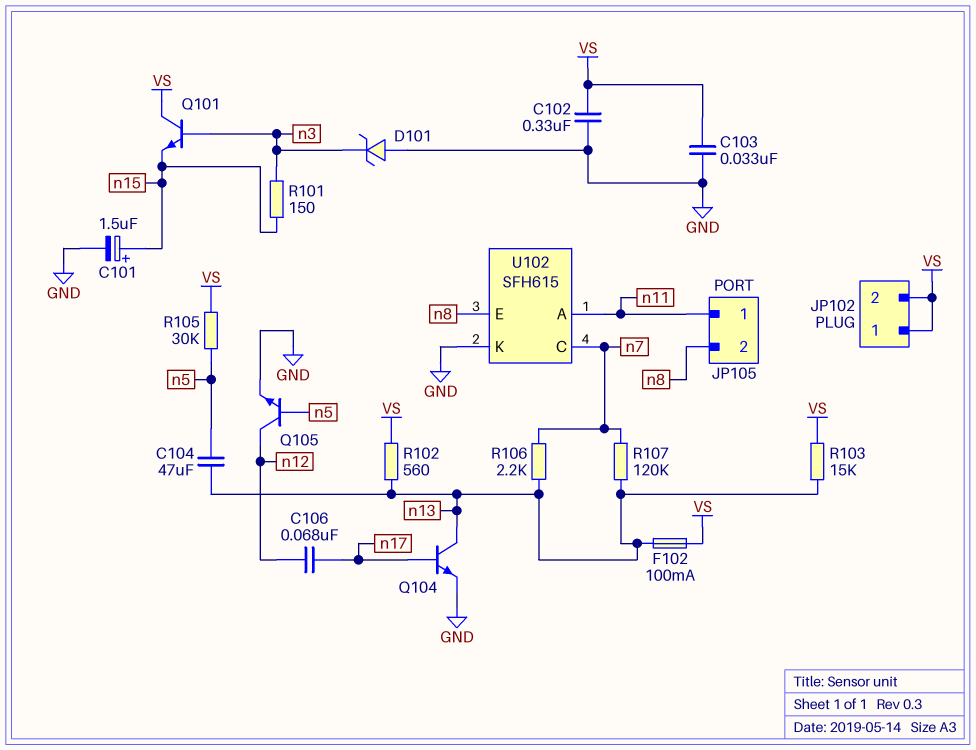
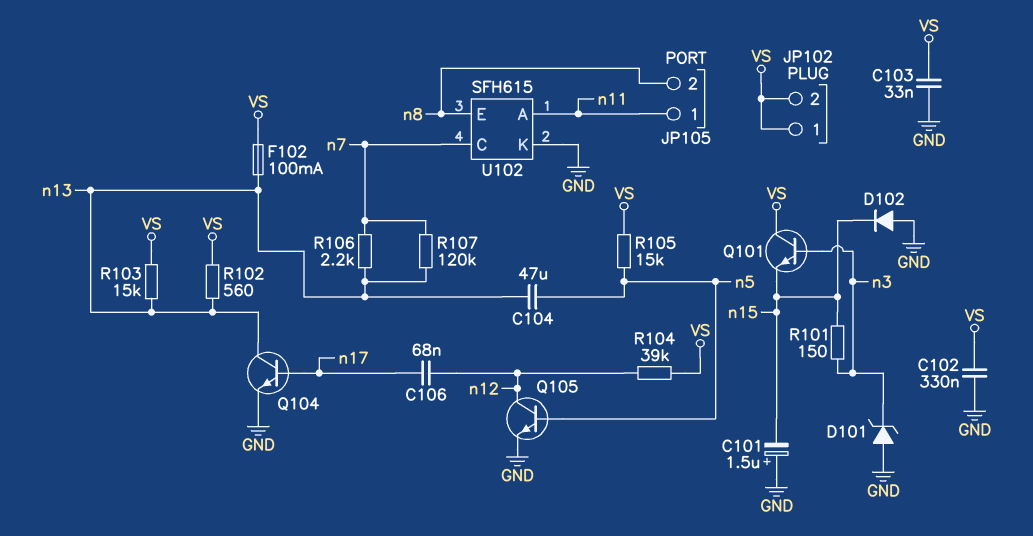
C101: 1.5uF (plus n15, minus GND) -> 1.5uF (plus GND, minus n15)
D102: none -> diode (A GND, K n15)
R104: none -> 39k (VS, n12)
R105: 30k (VS, n5) -> 15k (VS, n5)

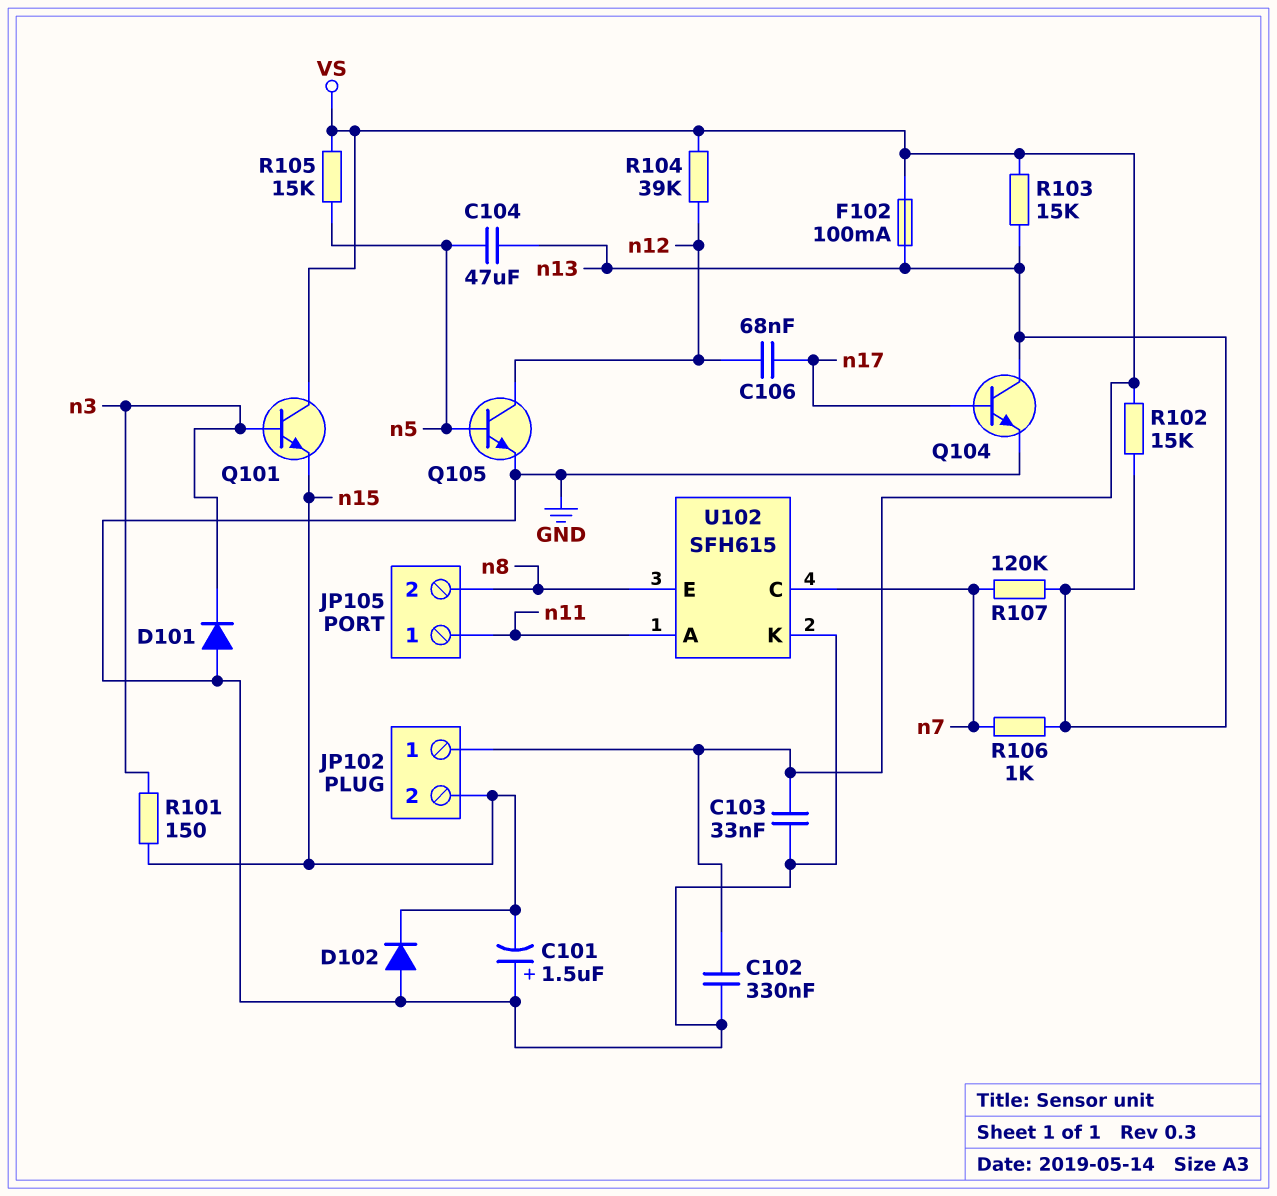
D101: zener (A GND, K n3) -> diode (A GND, K n3)
JP102 pin 2: VS -> n15
R102: 560 (VS, n13) -> 15k (VS, n13)
R106: 2.2k (n7, n13) -> 1k (n7, n13)

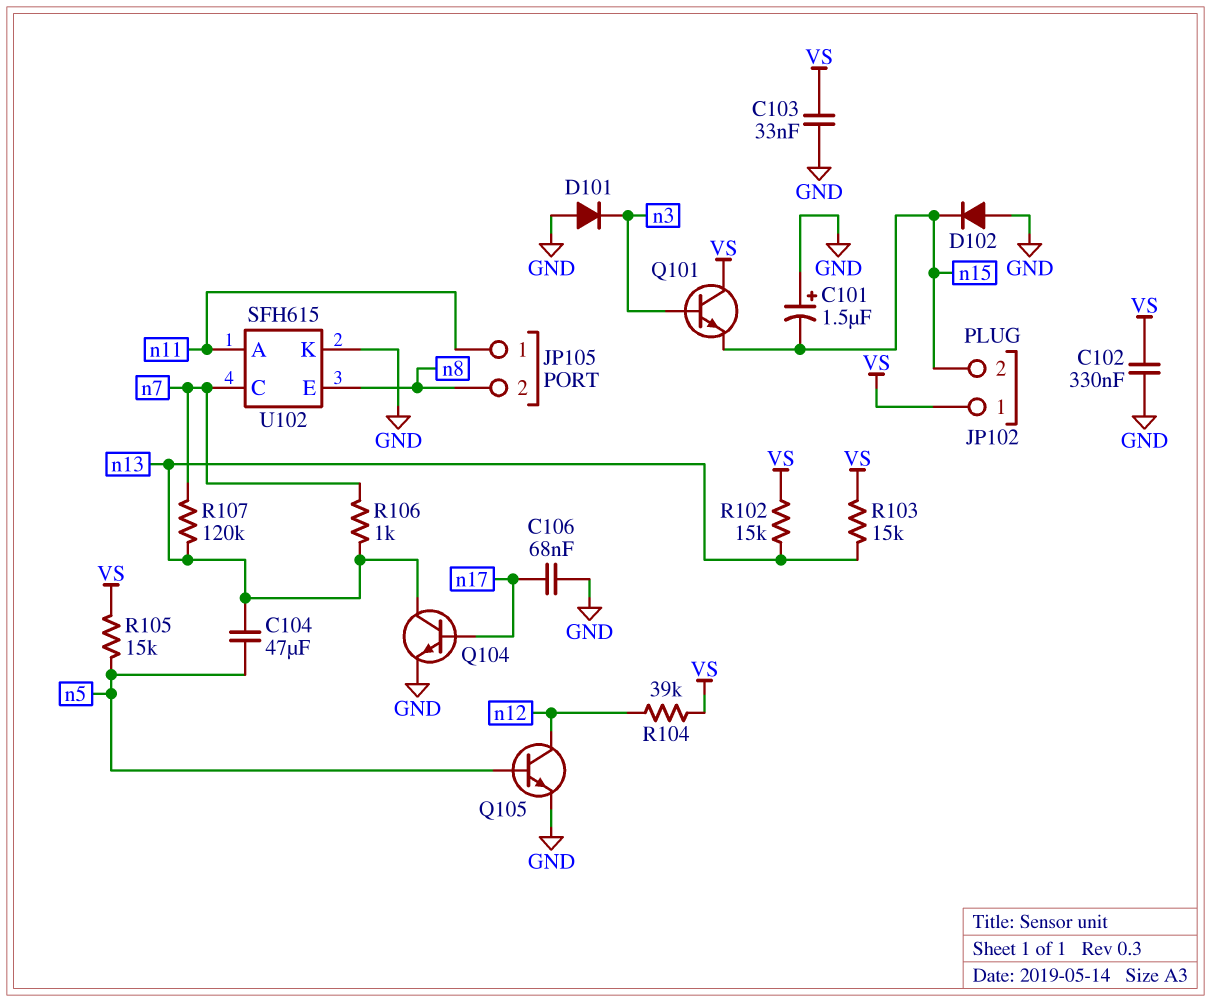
C106: 68nF (n12, n17) -> 68nF (GND, n17)
F102: 100mA (VS, n13) -> none
R101: 150 (n3, n15) -> none

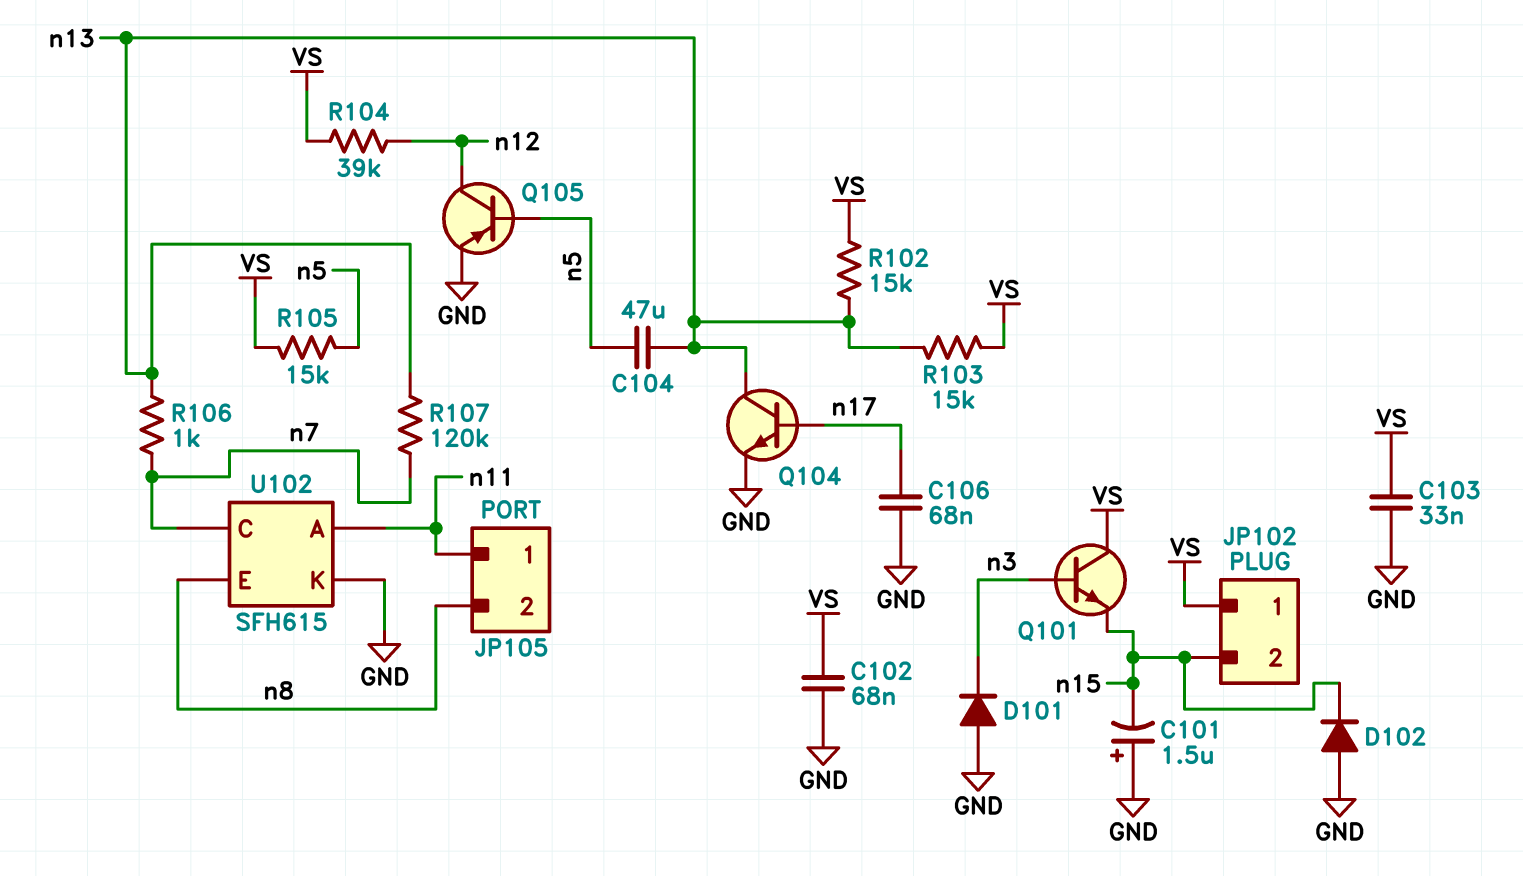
C102: 330nF (GND, VS) -> 68nF (GND, VS)
Q105: NPN (B n5, C n12, E GND) -> PNP (B n5, C n12, E GND)

